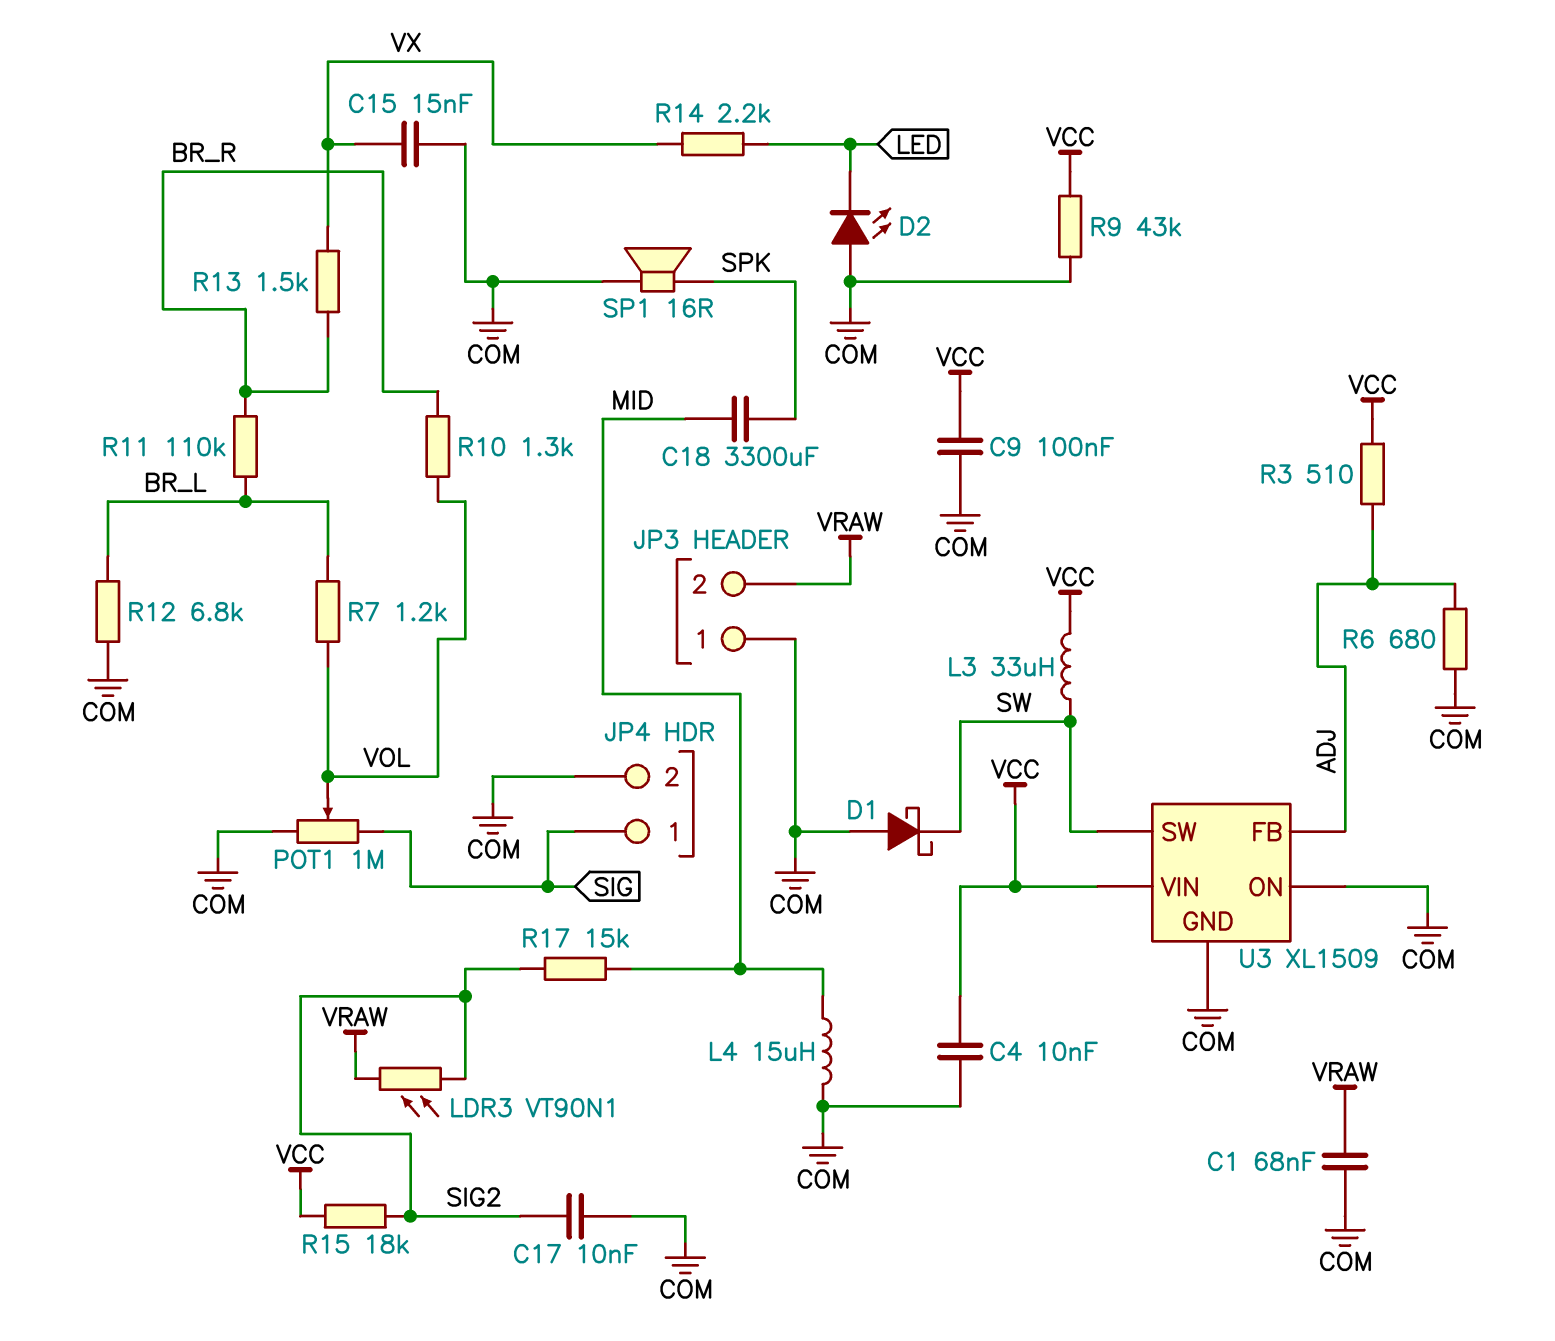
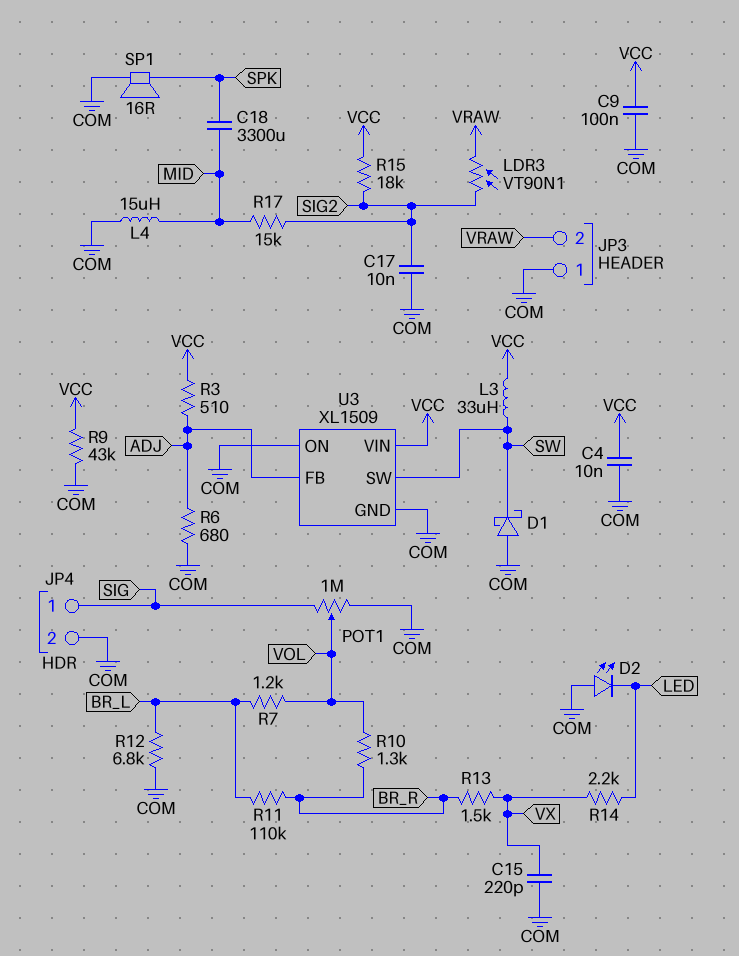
C1: 68nF (COM, VRAW) -> none
C15: 15nF (COM, VX) -> 220pF (COM, VX)

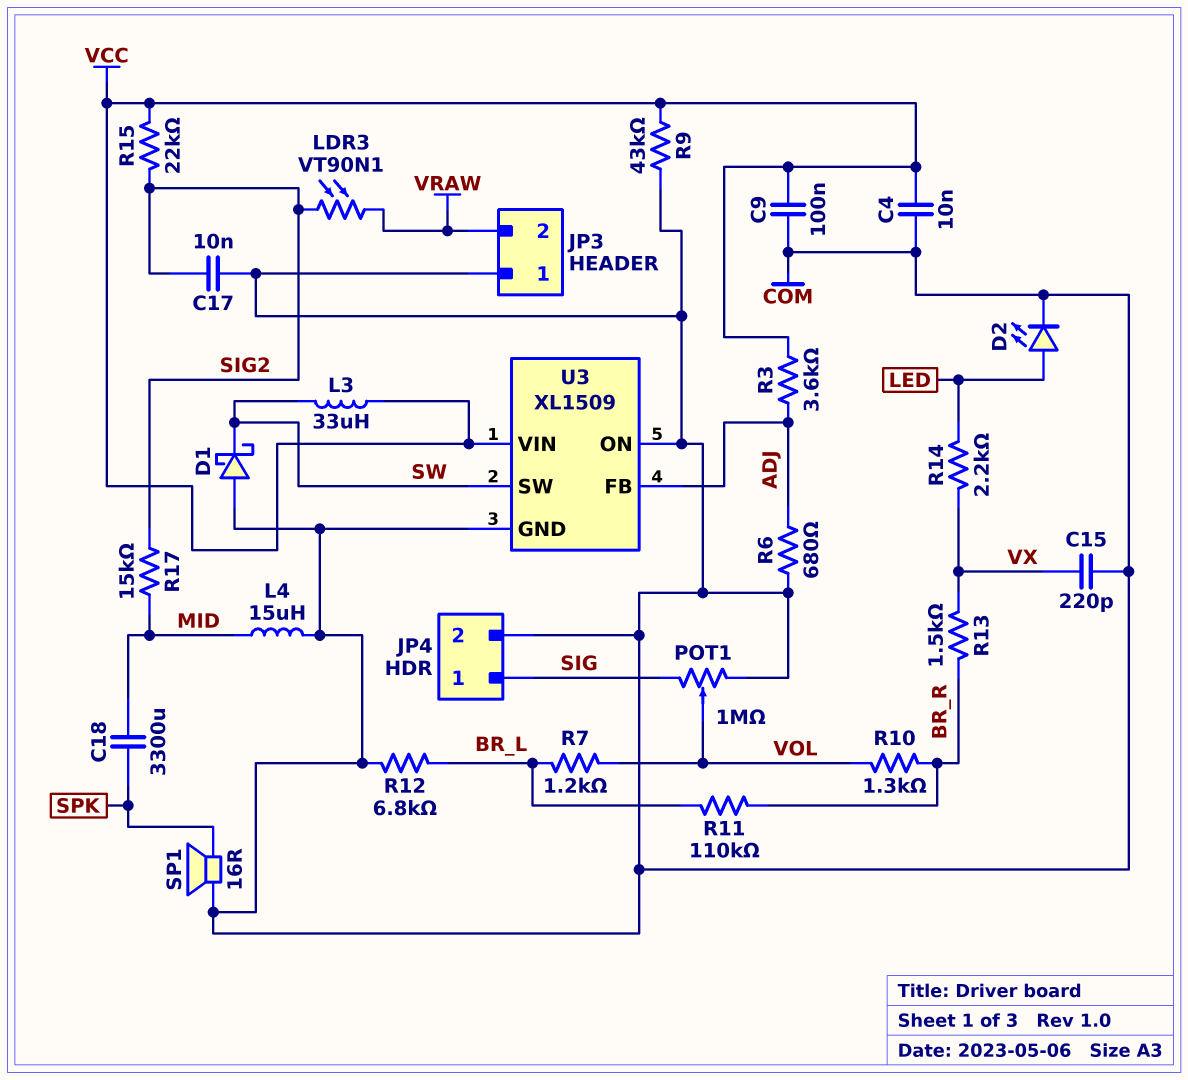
D2: LED (A COM, K LED) -> LED (A LED, K COM)
R3: 510 (ADJ, VCC) -> 3.6k (ADJ, VCC)
R15: 18k (SIG2, VCC) -> 22k (SIG2, VCC)

